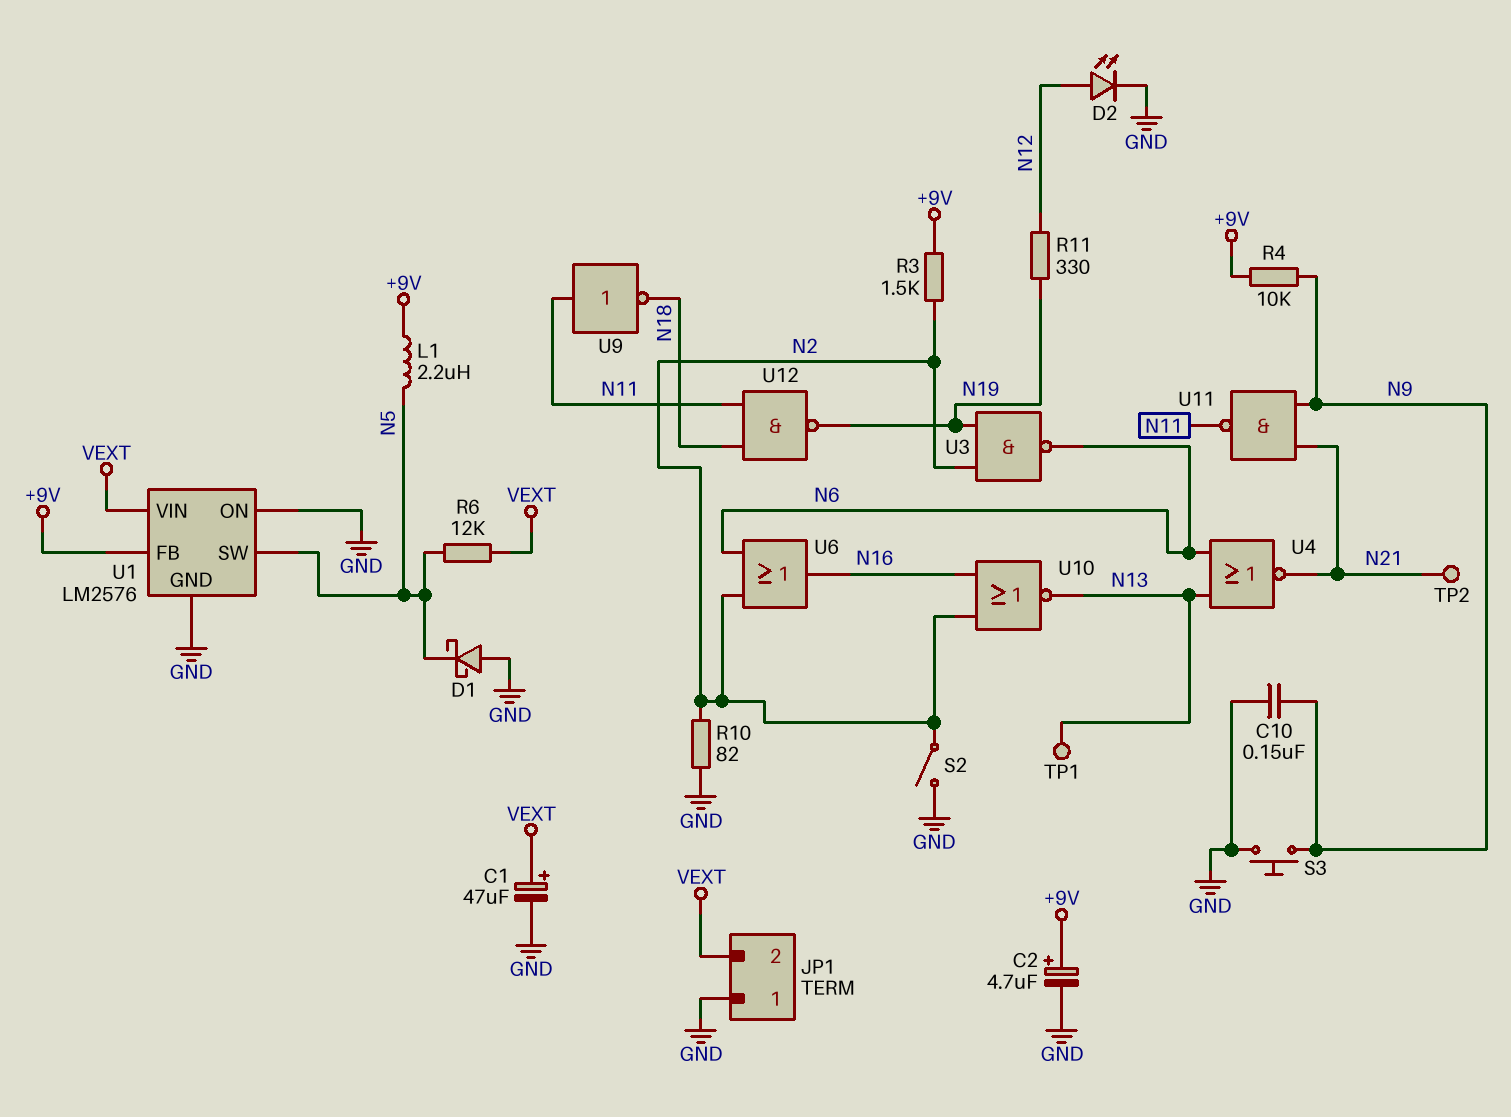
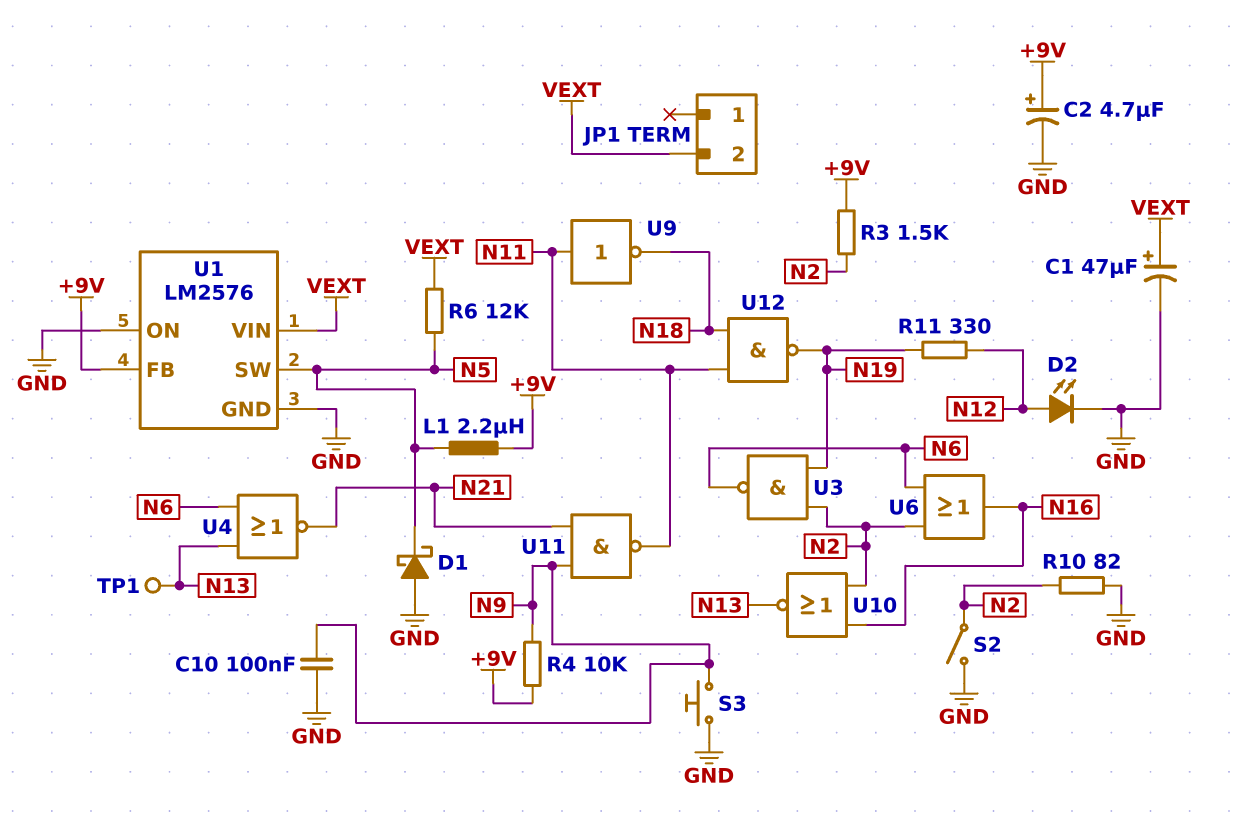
C10: 150nF (GND, N9) -> 100nF (GND, N9)
JP1 pin 1: GND -> none
TP2: test point (N21) -> none

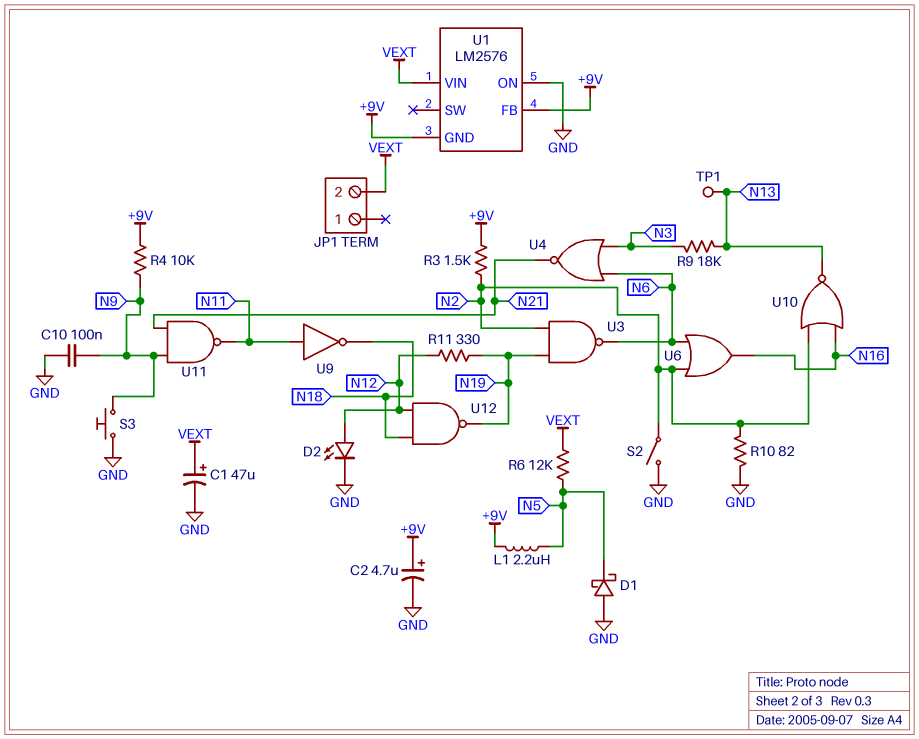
R9: none -> 18k (N3, N13)
U1 pin GND: GND -> +9V
U1 pin SW: N5 -> none
U4: NOR (in N6, in N13, out N21) -> NOR (in N3, in N6, out N21)
U12: NAND (in N11, in N18, out N19) -> NAND (in N12, in N18, out N19)

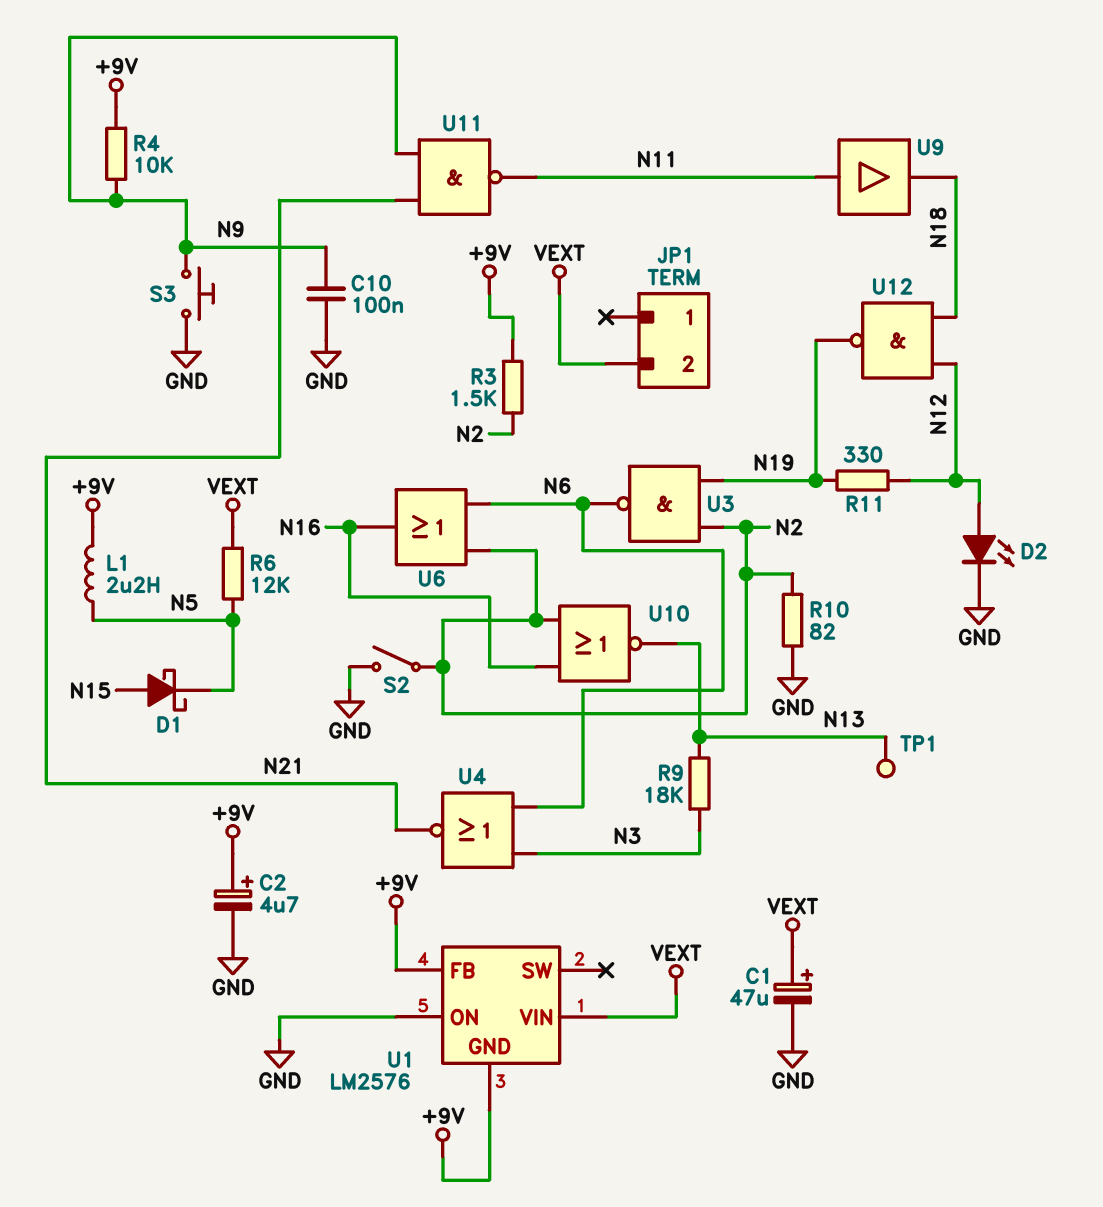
D1: schottky (A GND, K N5) -> schottky (A N15, K N5)
U9: NOT (in N11, out N18) -> buffer (in N11, out N18)

